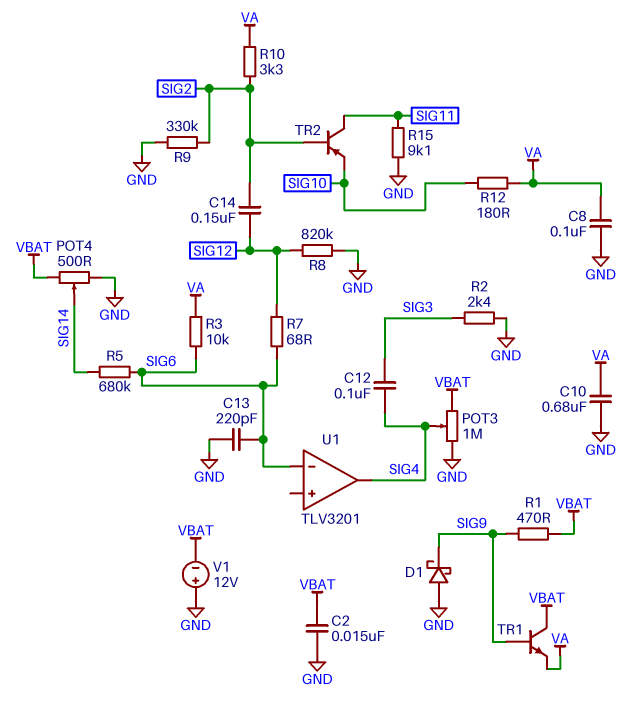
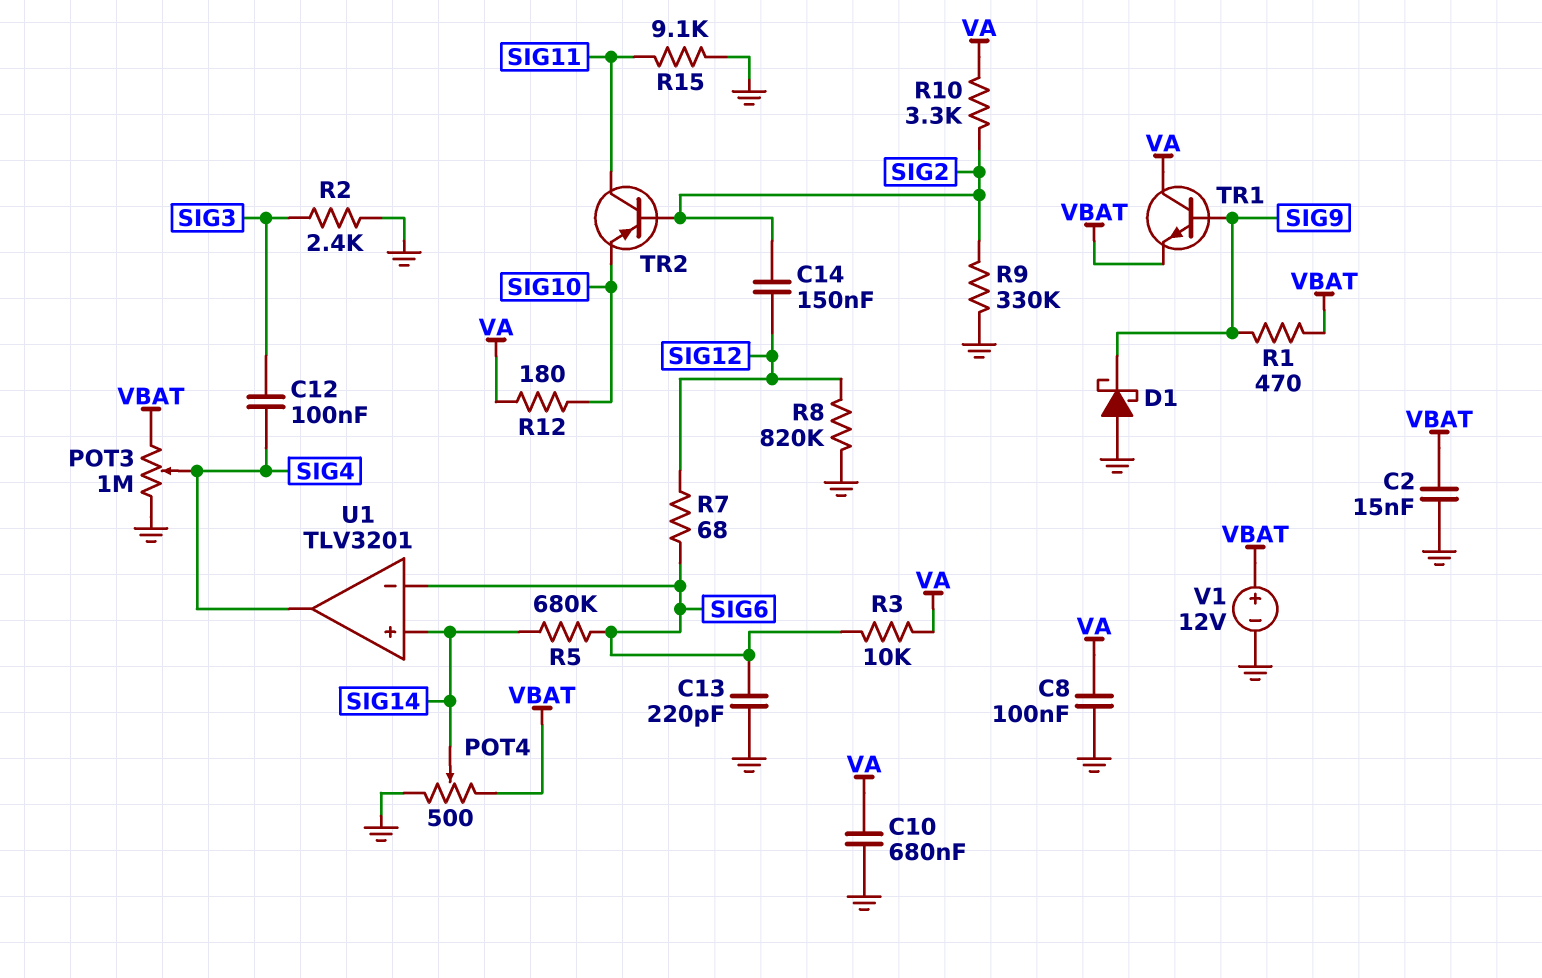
TR1: NPN (B SIG9, C VBAT, E VA) -> NPN (B SIG9, C VA, E VBAT)
U1 pin in+: none -> SIG14
V1: 12V (plus GND, minus VBAT) -> 12V (plus VBAT, minus GND)

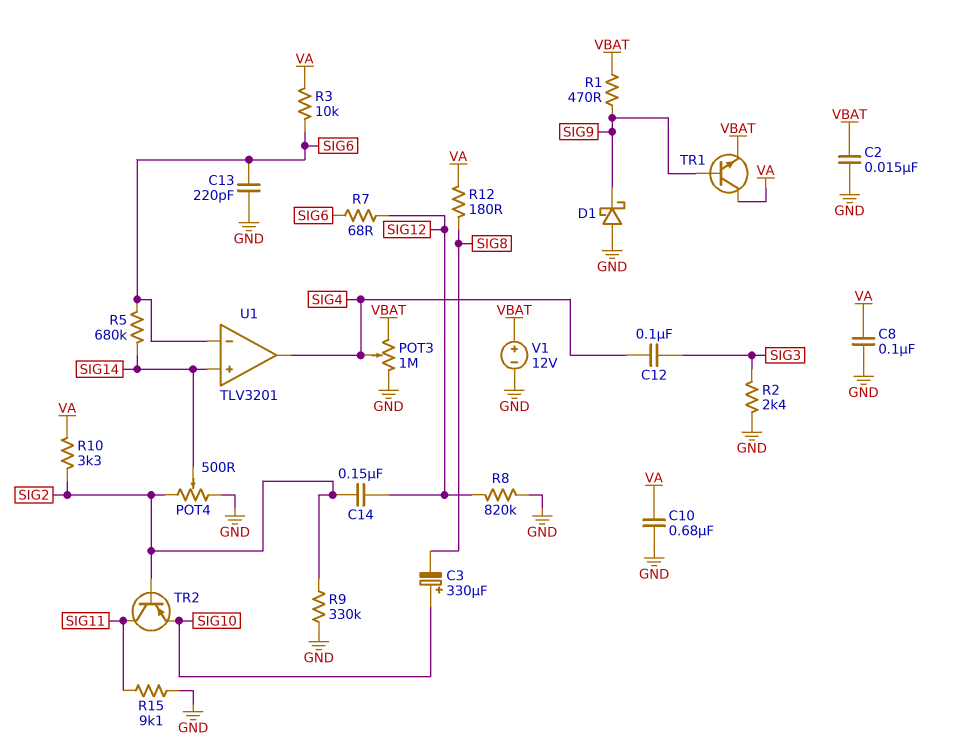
C3: none -> 330uF (plus SIG10, minus SIG8)
POT4: 500 (GND, VBAT, wiper SIG14) -> 500 (GND, SIG2, wiper SIG14)
R12: 180 (SIG10, VA) -> 180 (SIG8, VA)

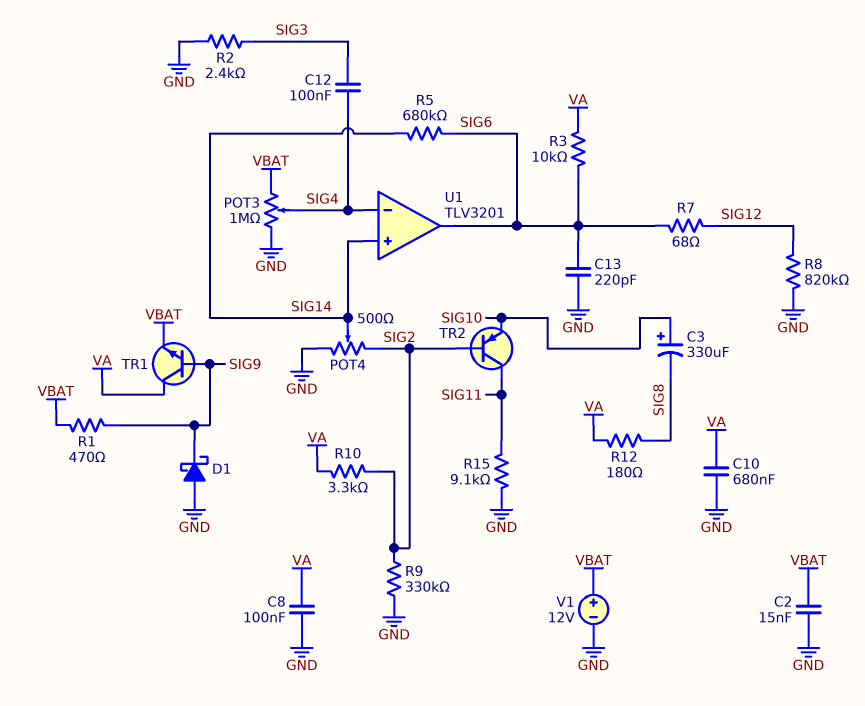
C14: 150nF (SIG2, SIG12) -> none
U1 pin in-: SIG6 -> SIG4
U1 pin out: SIG4 -> SIG6

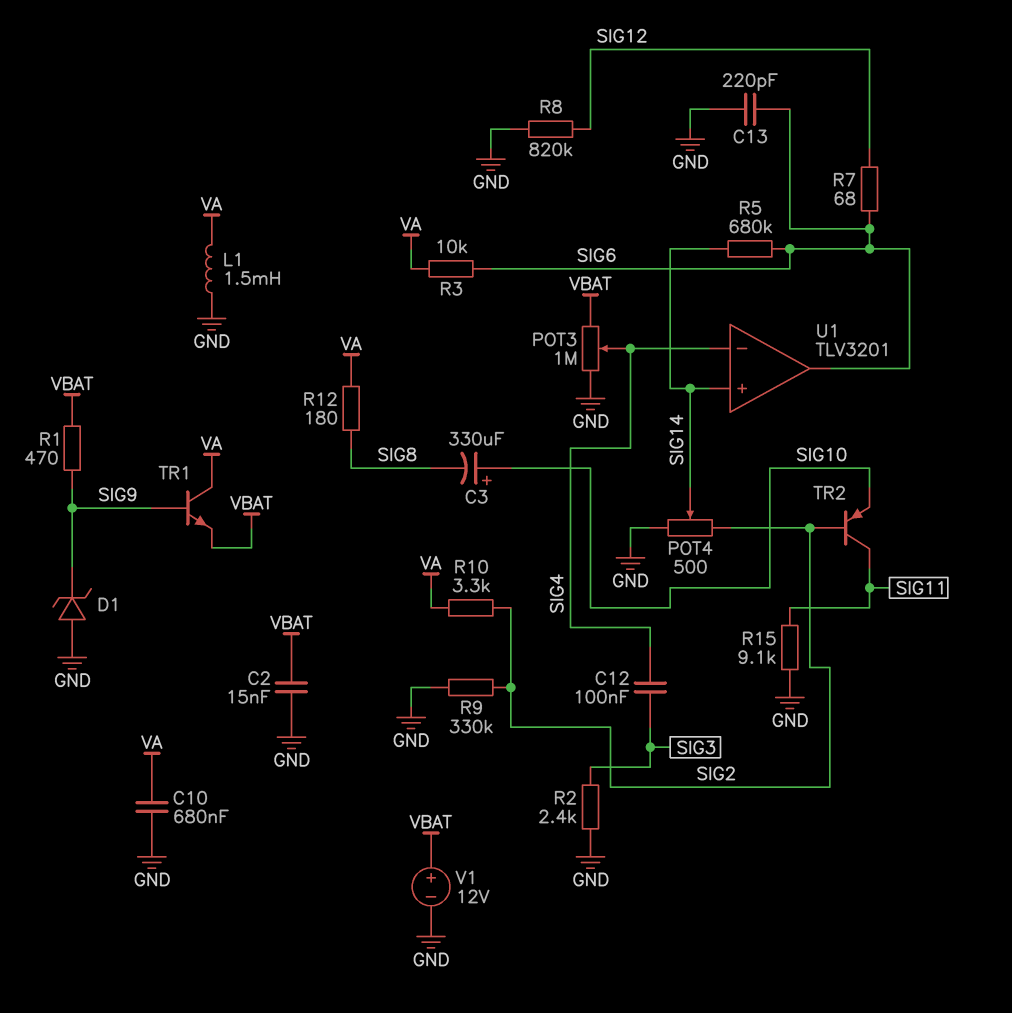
C8: 100nF (GND, VA) -> none
D1: schottky (A GND, K SIG9) -> zener (A GND, K SIG9)
L1: none -> 1.5mH (GND, VA)

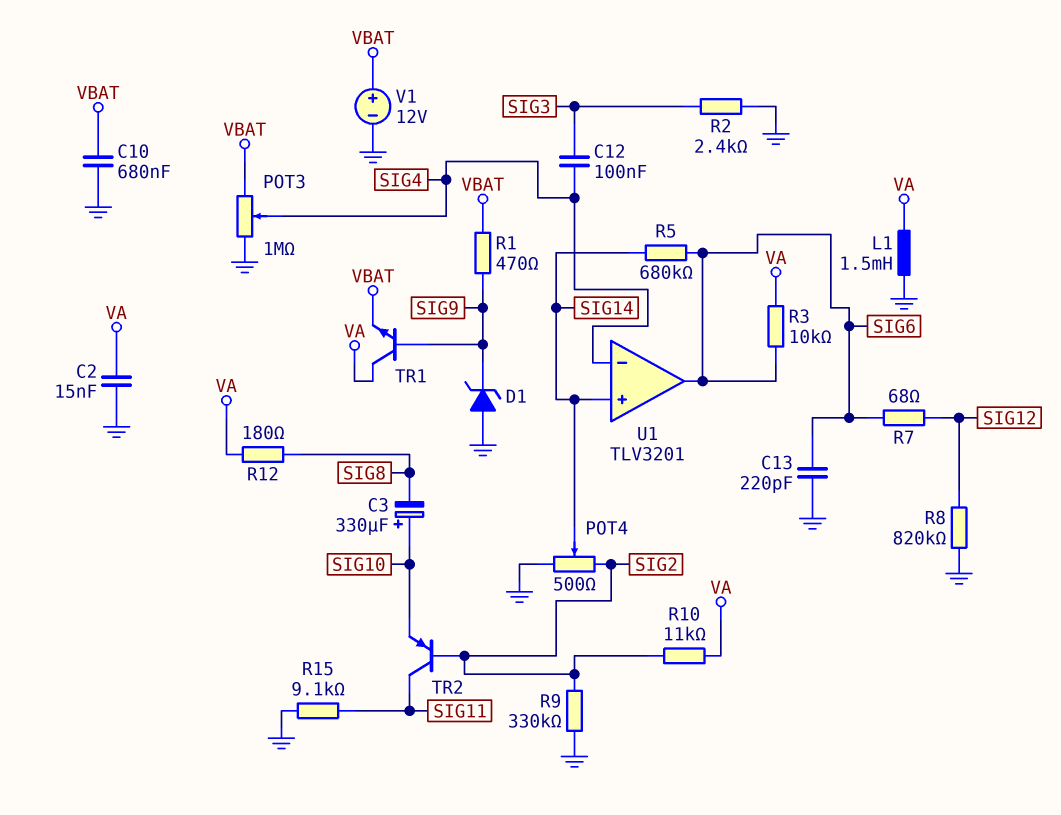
C2: 15nF (GND, VBAT) -> 15nF (GND, VA)
C10: 680nF (GND, VA) -> 680nF (GND, VBAT)
R10: 3.3k (SIG2, VA) -> 11k (SIG2, VA)

